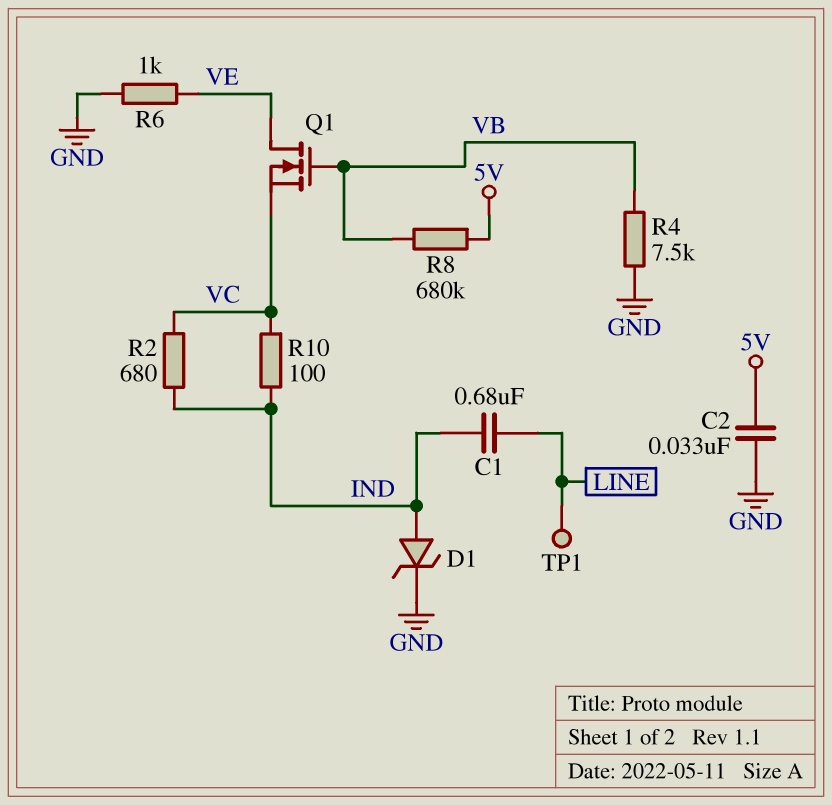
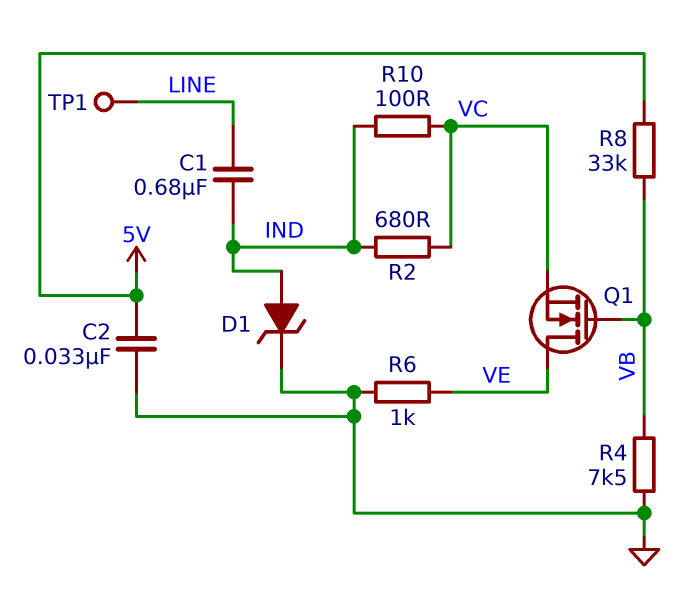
R8: 680k (5V, VB) -> 33k (5V, VB)

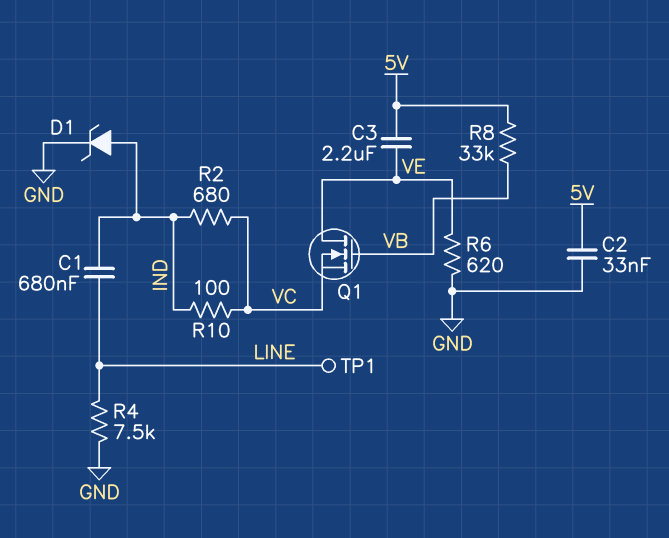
C3: none -> 2.2uF (5V, VE)
R4: 7.5k (GND, VB) -> 7.5k (GND, LINE)
R6: 1k (GND, VE) -> 620 (GND, VE)

